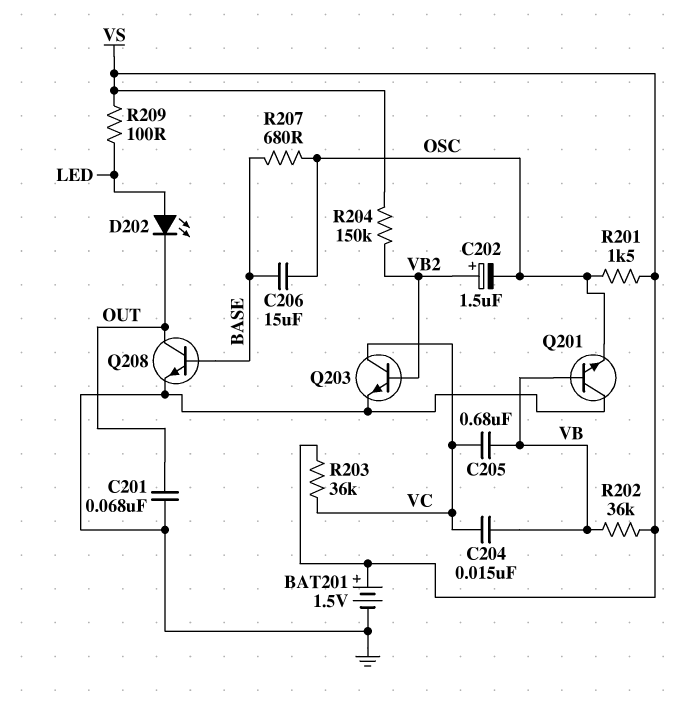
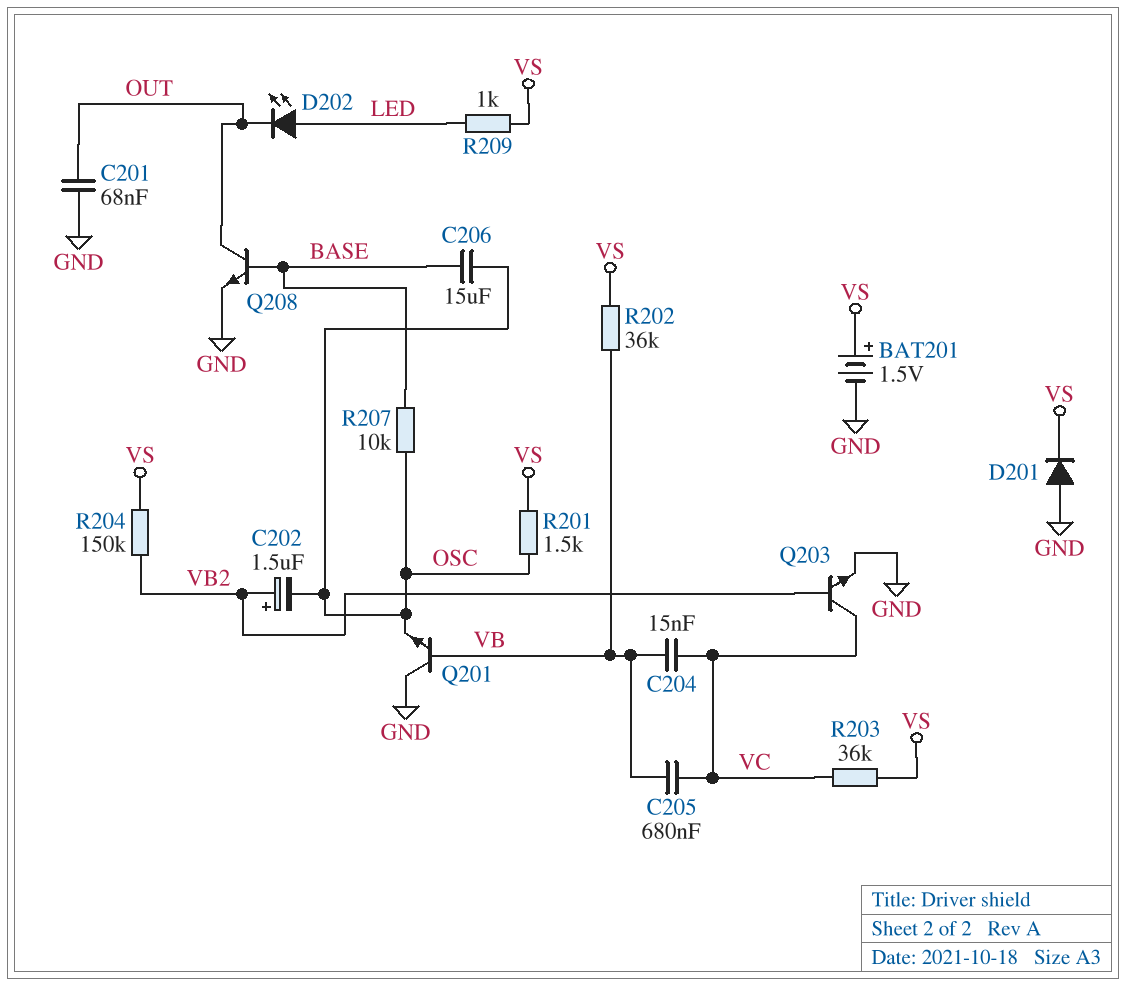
D201: none -> diode (A GND, K VS)
R207: 680 (BASE, OSC) -> 10k (BASE, OSC)
R209: 100 (LED, VS) -> 1k (LED, VS)

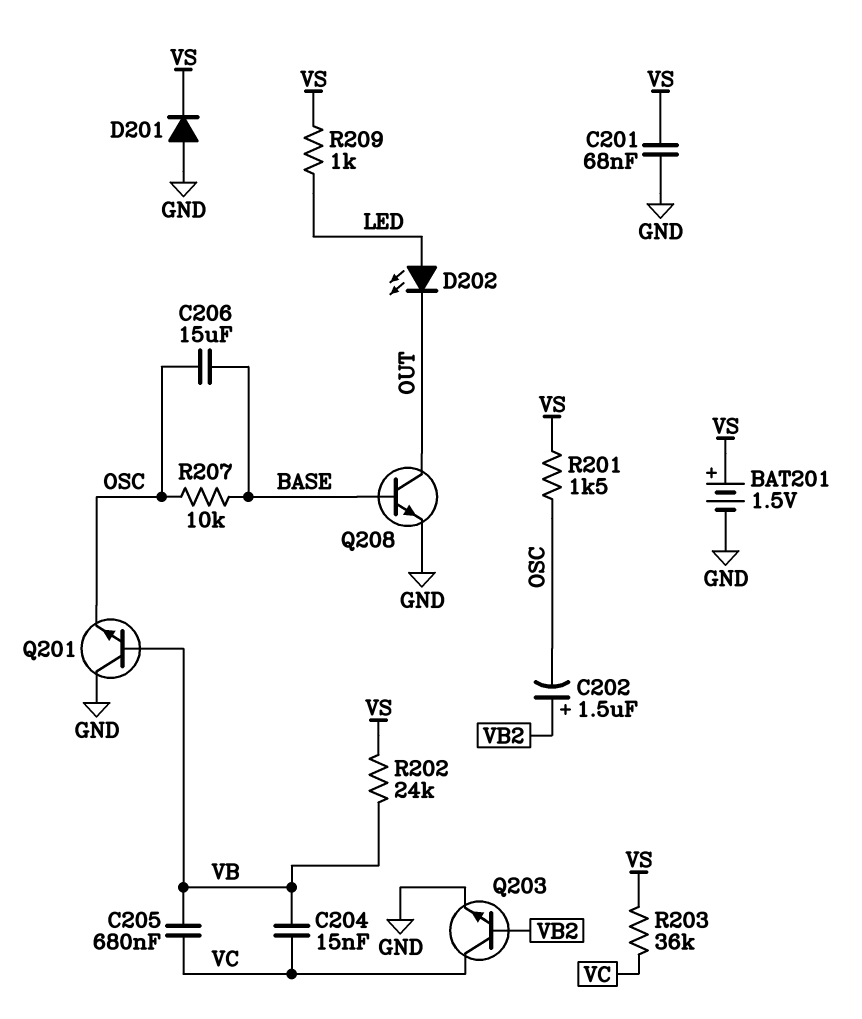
C201: 68nF (GND, OUT) -> 68nF (GND, VS)
R202: 36k (VB, VS) -> 24k (VB, VS)
R204: 150k (VB2, VS) -> none

